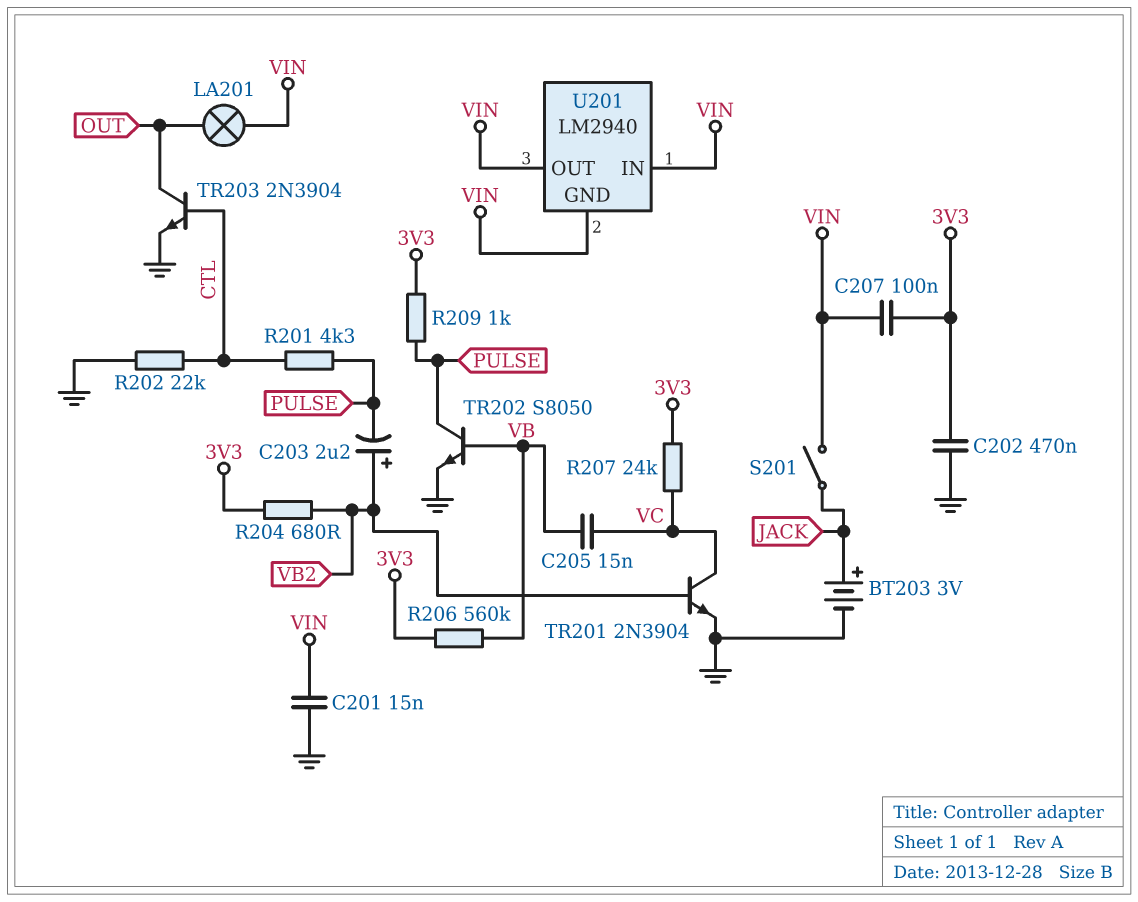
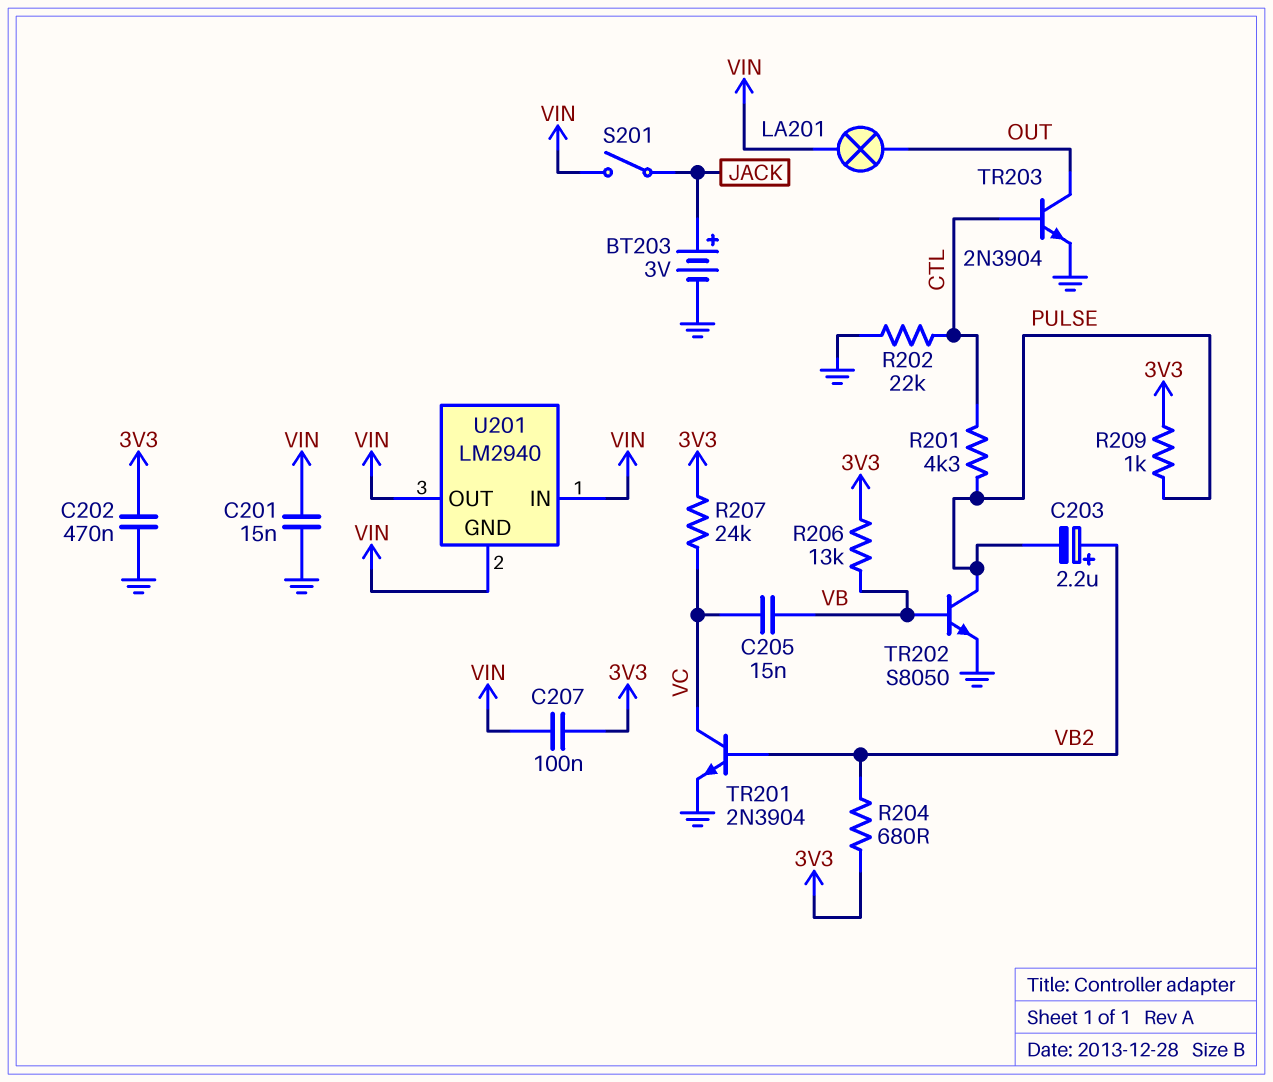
R206: 560k (3V3, VB) -> 13k (3V3, VB)

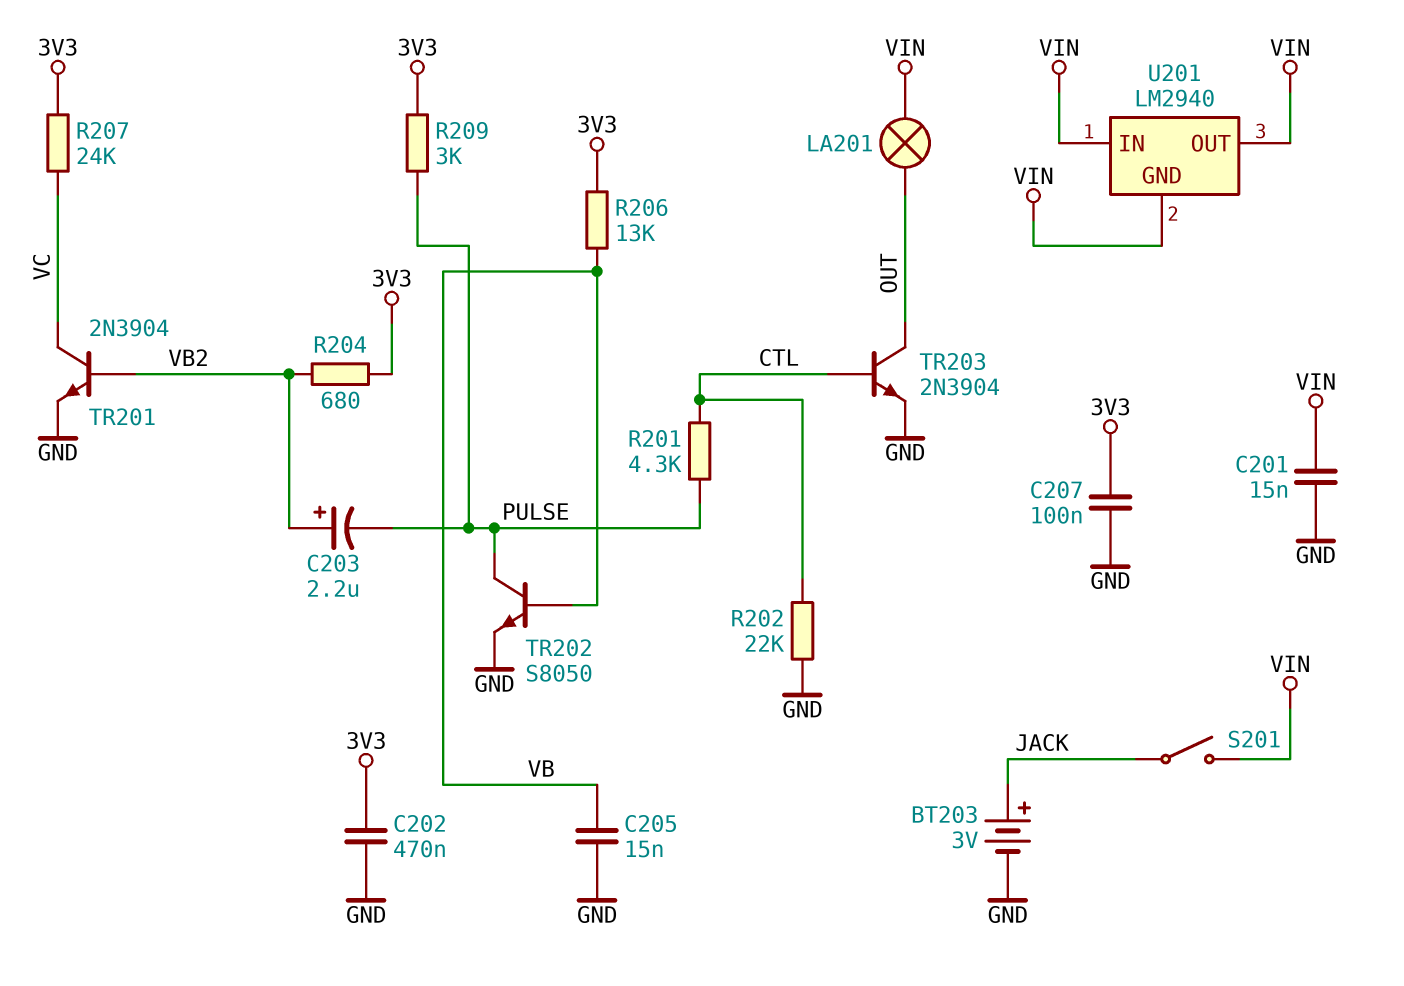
C205: 15nF (VB, VC) -> 15nF (GND, VB)
C207: 100nF (3V3, VIN) -> 100nF (3V3, GND)
R209: 1k (3V3, PULSE) -> 3k (3V3, PULSE)

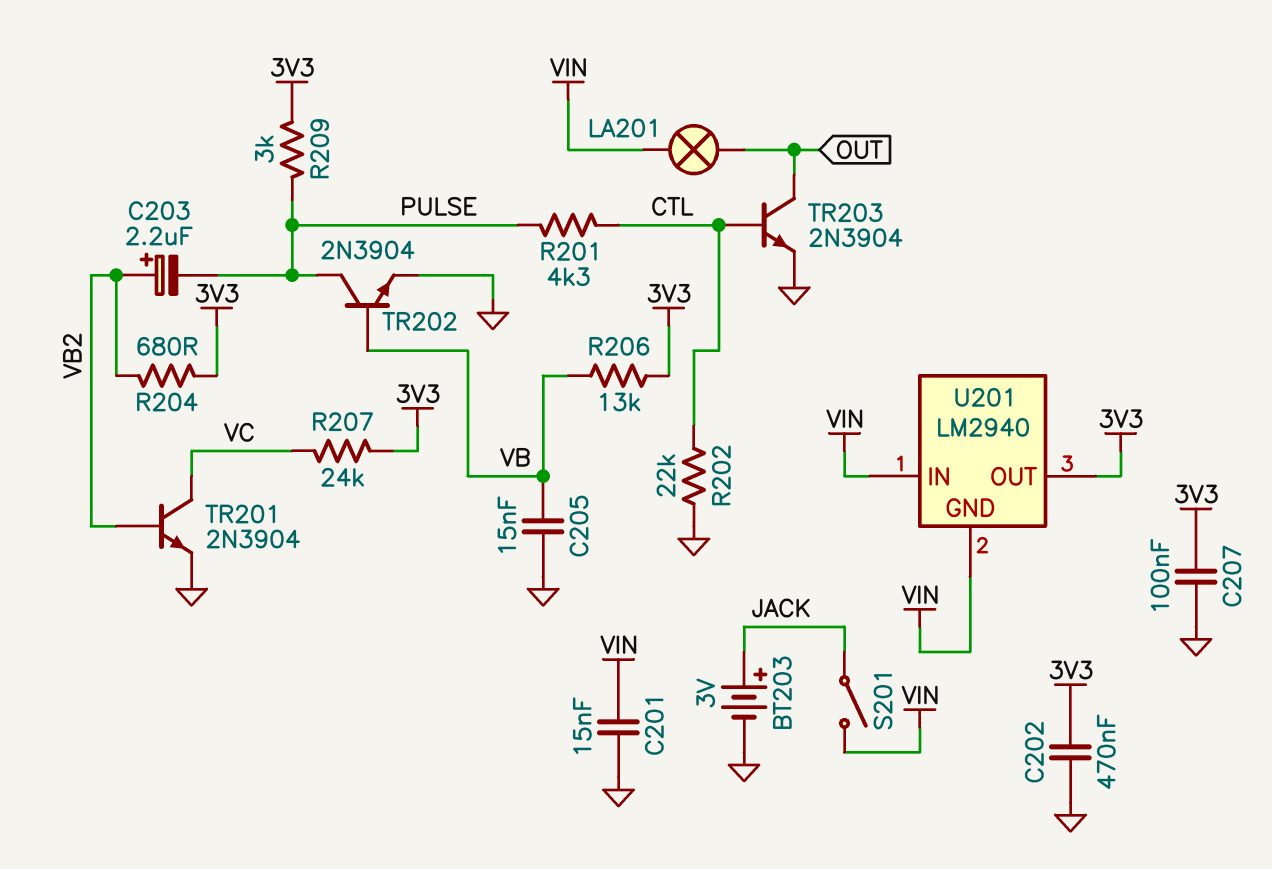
TR202: NPN S8050 (B VB, C PULSE, E GND) -> NPN 2N3904 (B VB, C PULSE, E GND)
U201 pin OUT: VIN -> 3V3

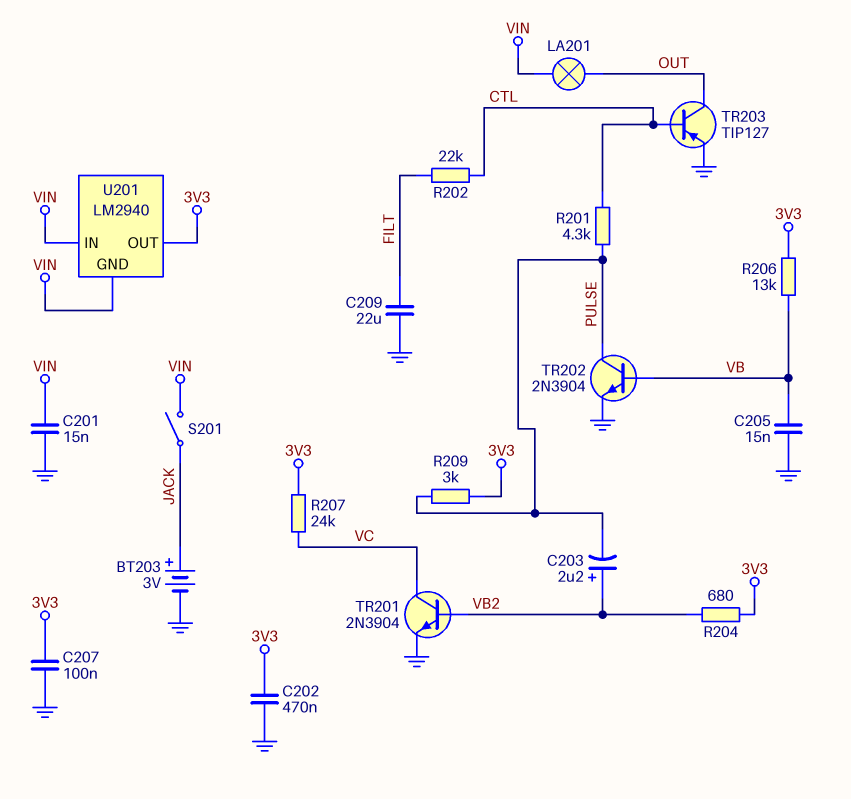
C209: none -> 22uF (FILT, GND)
R202: 22k (CTL, GND) -> 22k (CTL, FILT)
TR203: NPN 2N3904 (B CTL, C OUT, E GND) -> PNP TIP127 (B CTL, C OUT, E GND)

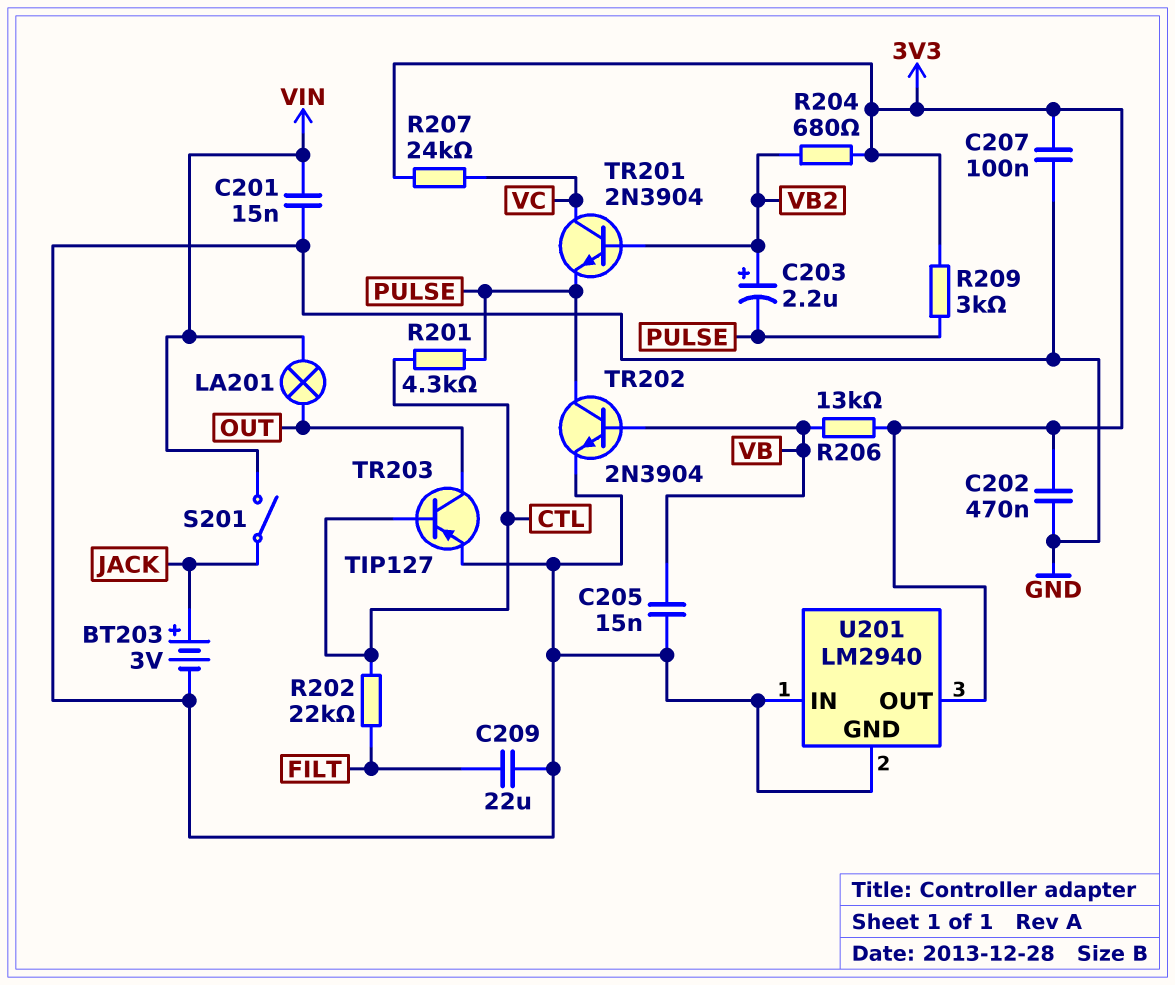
TR201: NPN 2N3904 (B VB2, C VC, E GND) -> NPN 2N3904 (B VB2, C VC, E PULSE)
U201 pin GND: VIN -> GND
U201 pin IN: VIN -> GND

